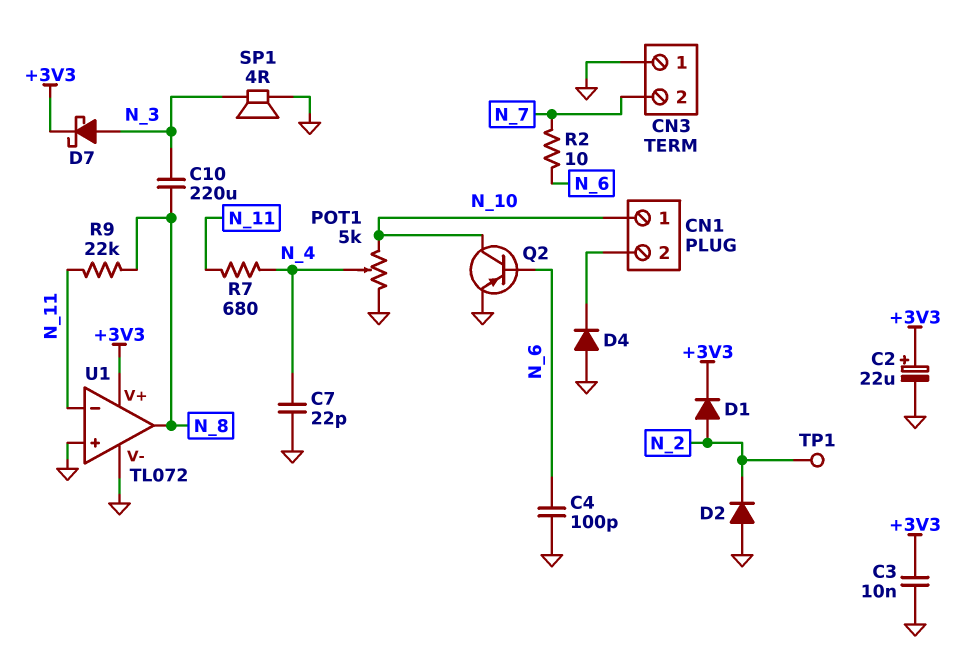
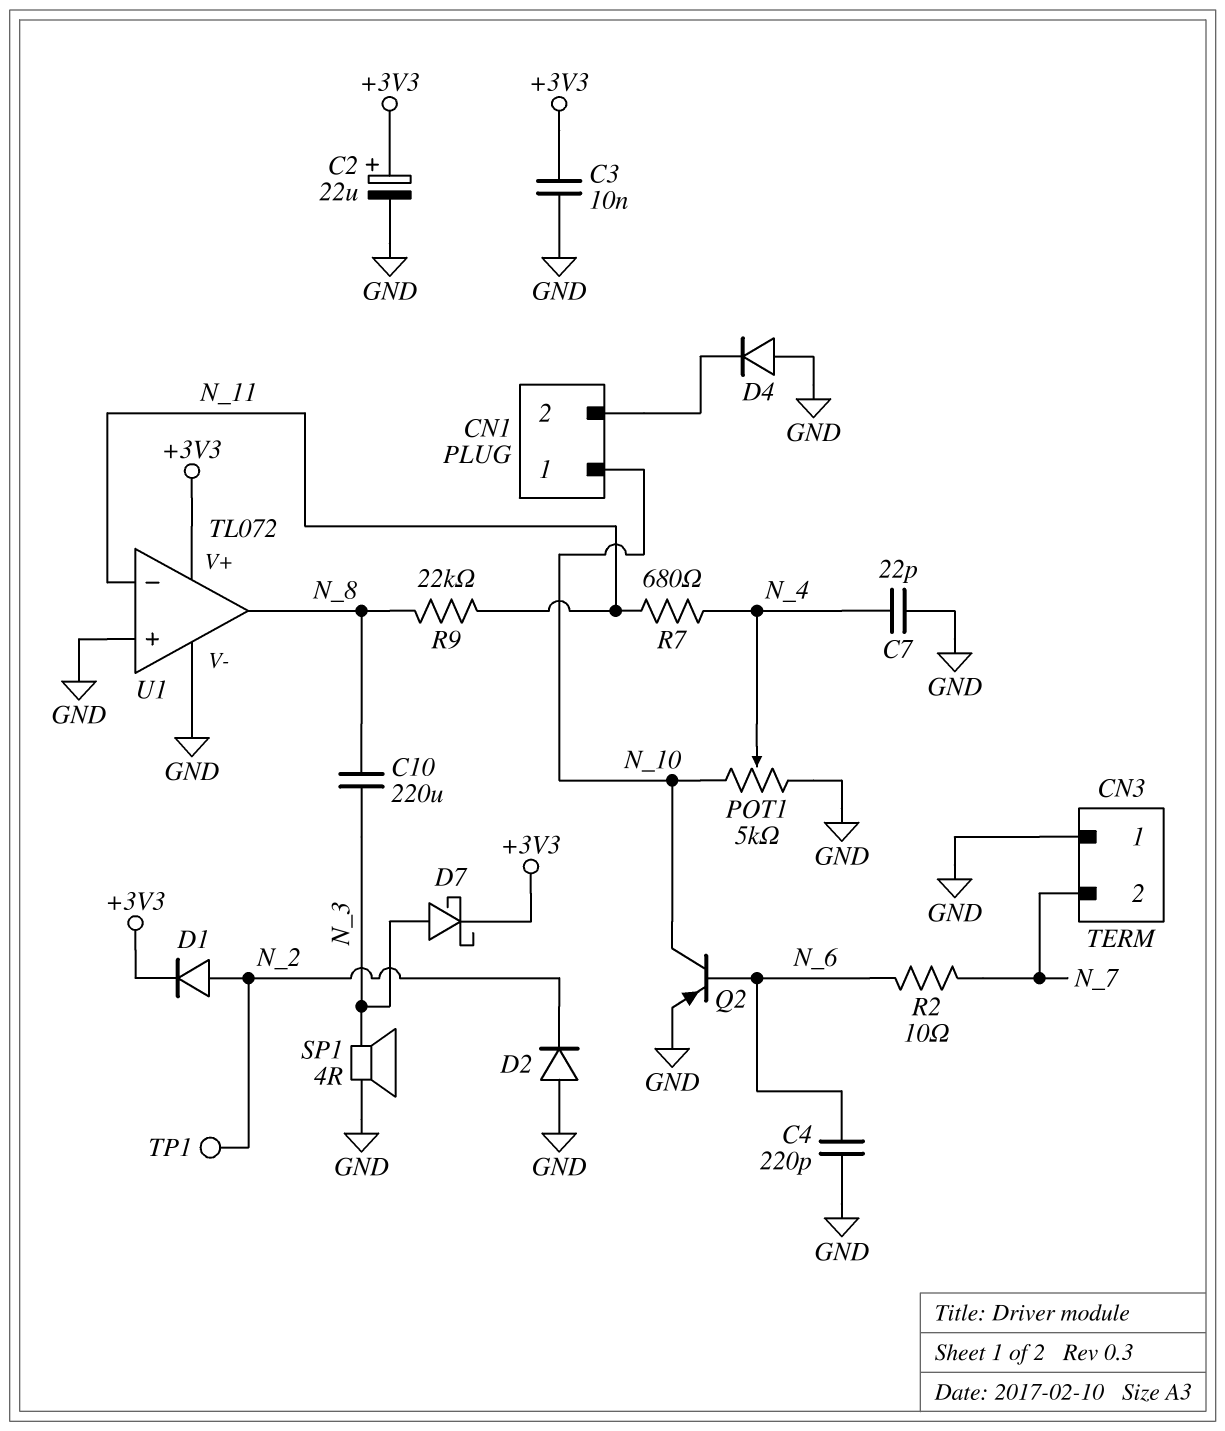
C4: 100pF (GND, N_6) -> 220pF (GND, N_6)

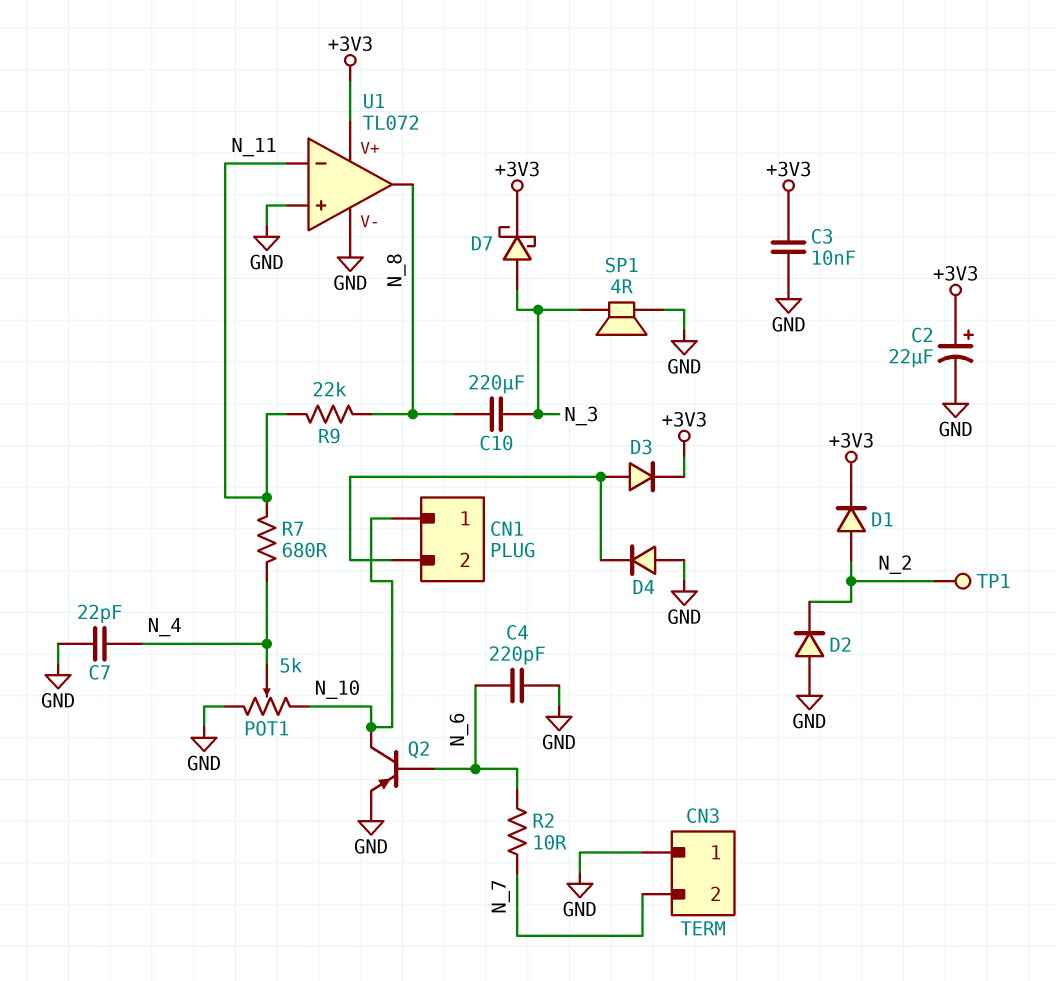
D3: none -> diode (A CN1/2, K +3V3)

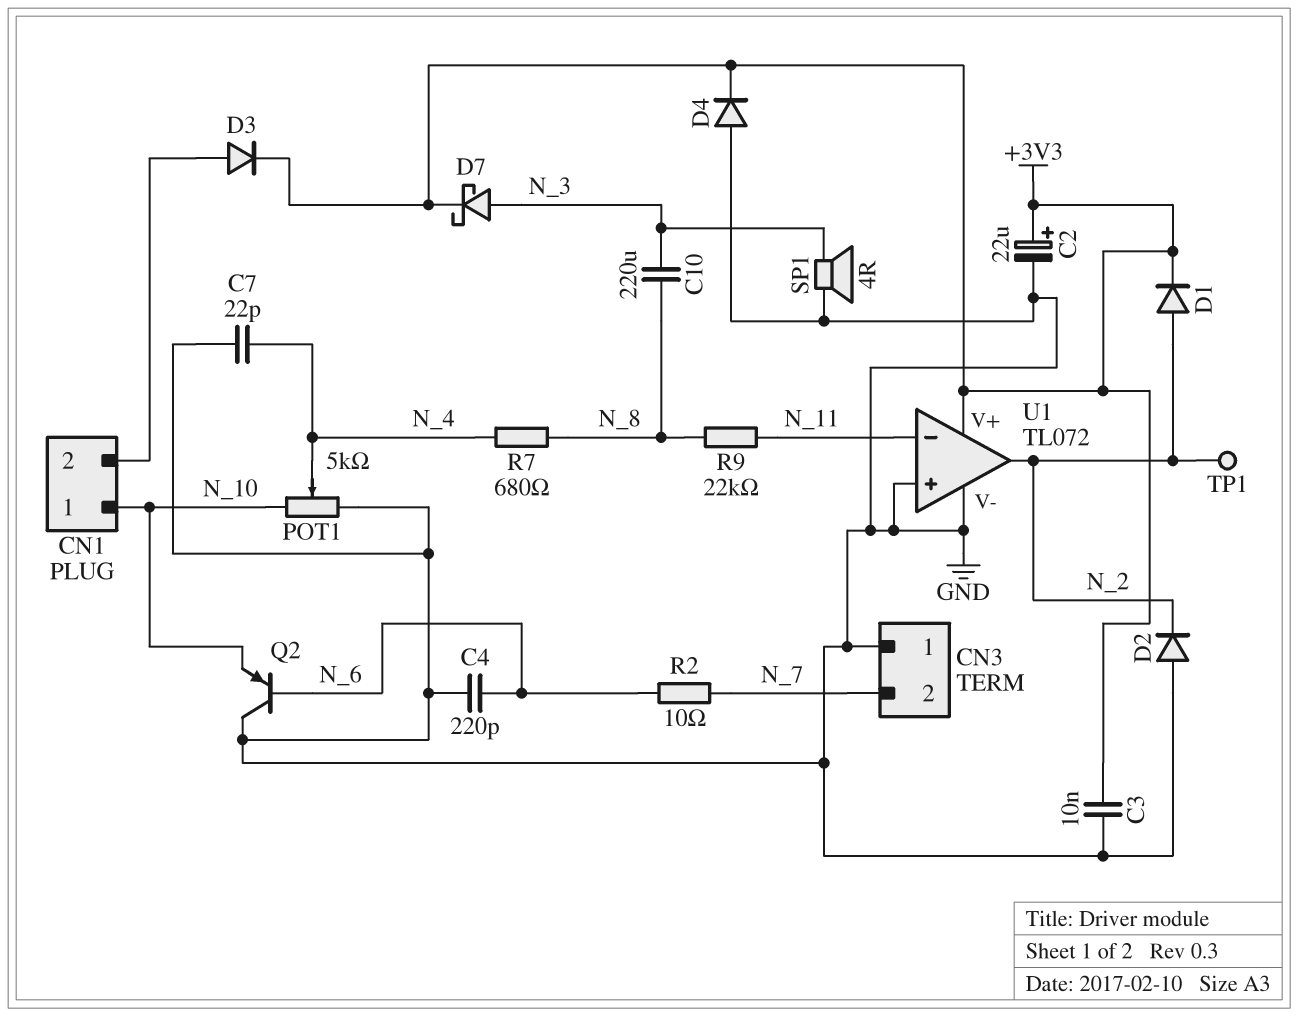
D4: diode (A GND, K CN1/2) -> diode (A GND, K +3V3)
Q2: PNP (B N_6, C N_10, E GND) -> PNP (B N_6, C GND, E N_10)
R7: 680 (N_4, N_11) -> 680 (N_4, N_8)
U1 pin out: N_8 -> N_2

